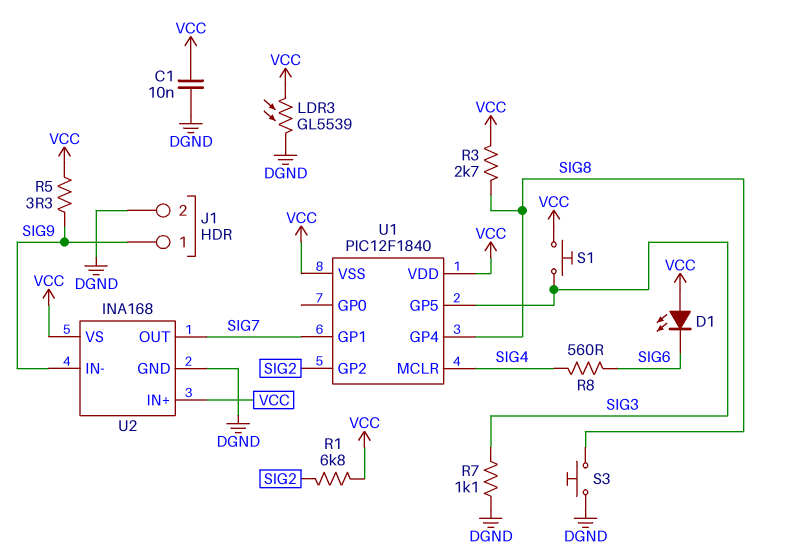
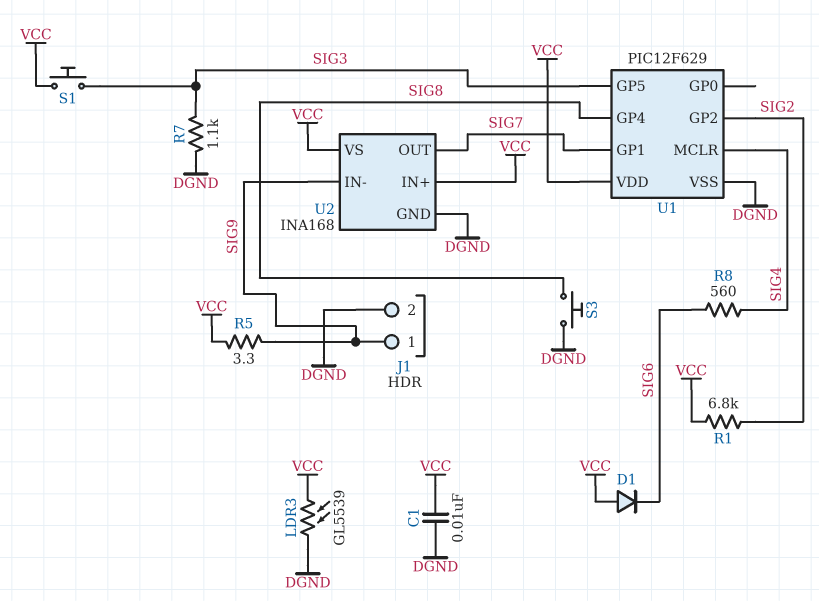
D1: LED (A VCC, K SIG6) -> diode (A VCC, K SIG6)
R3: 2.7k (SIG8, VCC) -> none
U1: PIC12F1840 -> PIC12F629
U1 pin VSS: VCC -> DGND

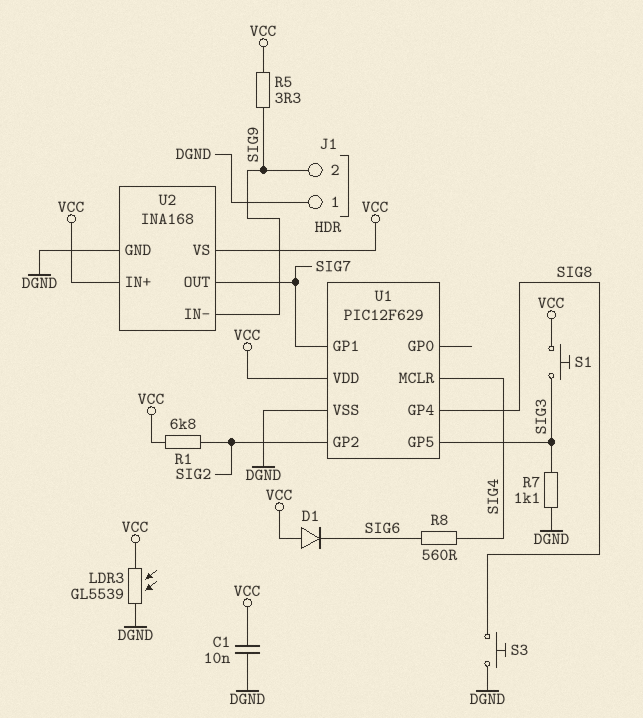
J1 pin 1: SIG9 -> DGND
J1 pin 2: DGND -> SIG9

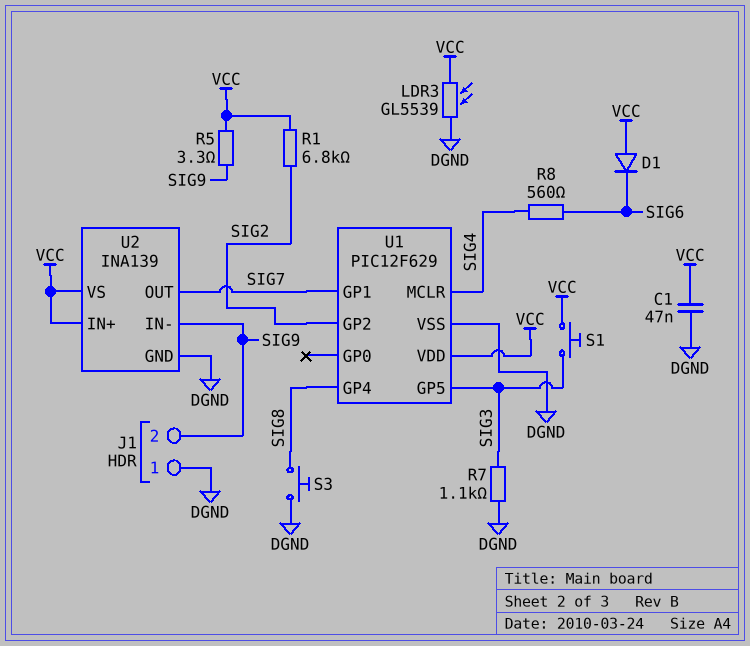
C1: 10nF (DGND, VCC) -> 47nF (DGND, VCC)
U2: INA168 -> INA139

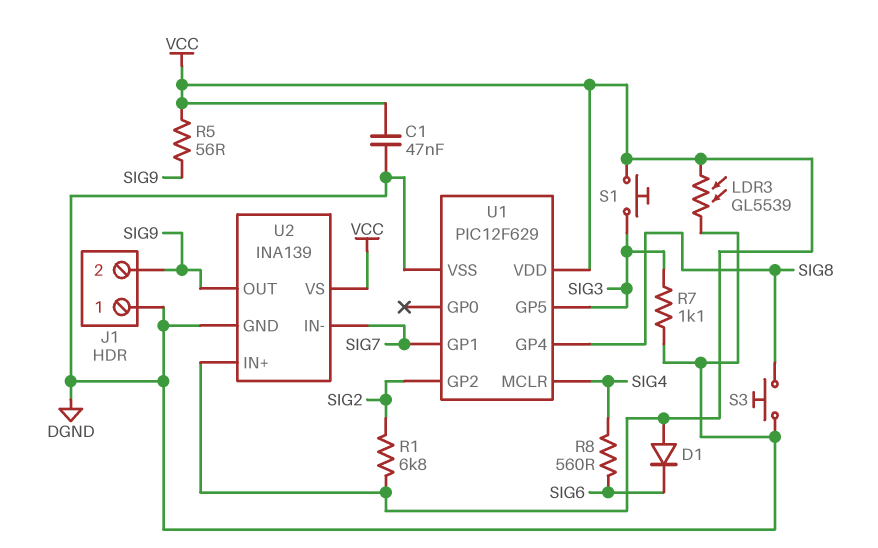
R5: 3.3 (SIG9, VCC) -> 56 (SIG9, VCC)
U2 pin IN-: SIG9 -> SIG7
U2 pin OUT: SIG7 -> SIG9

